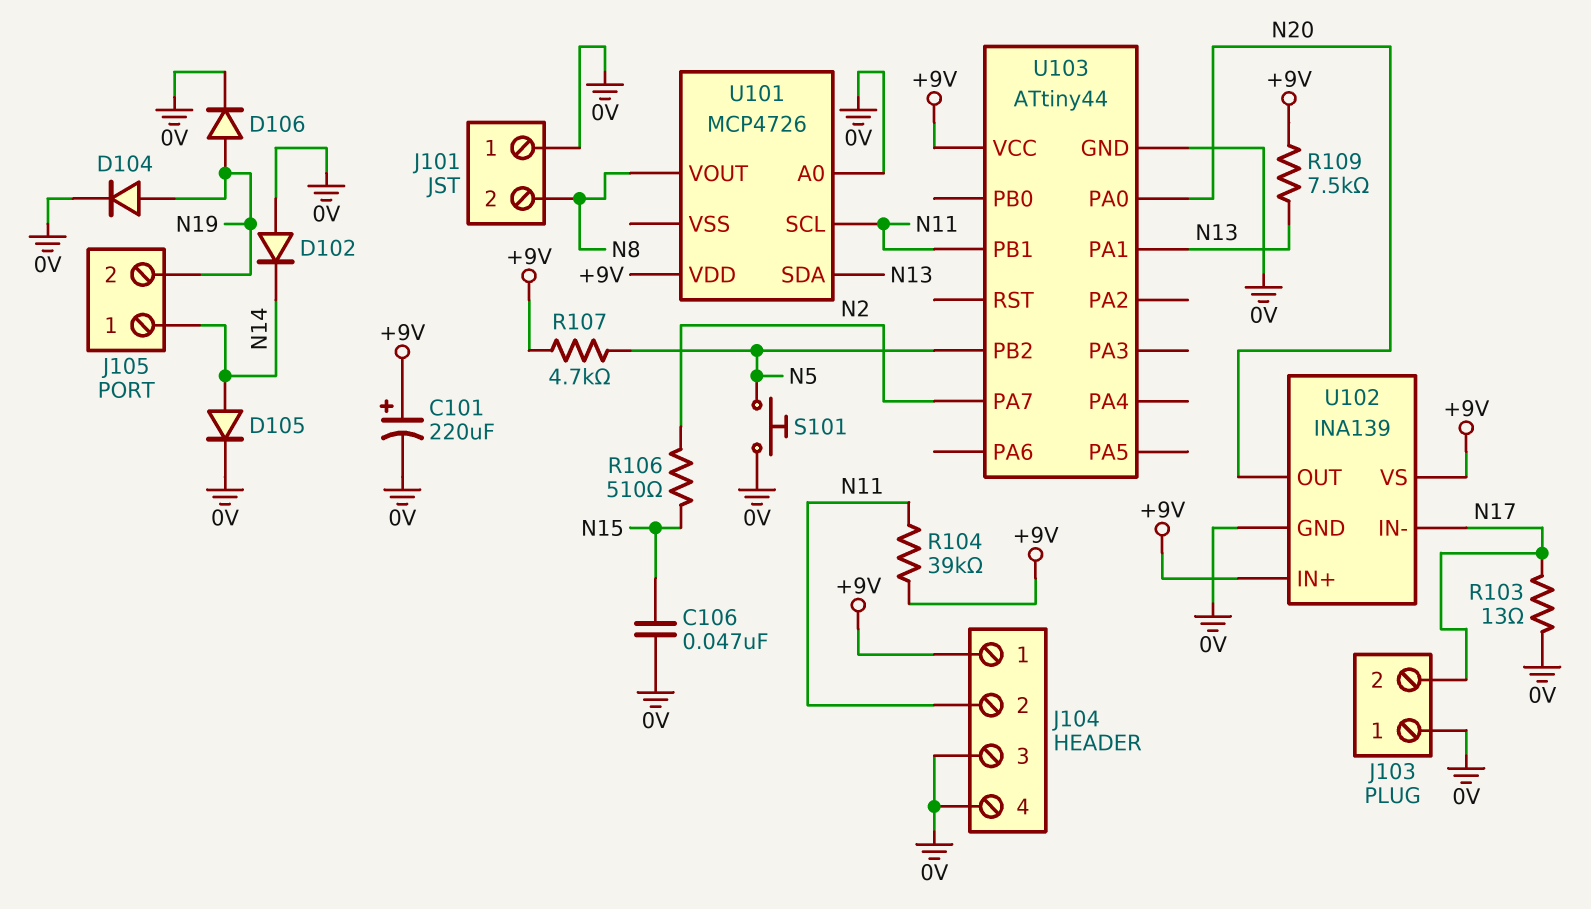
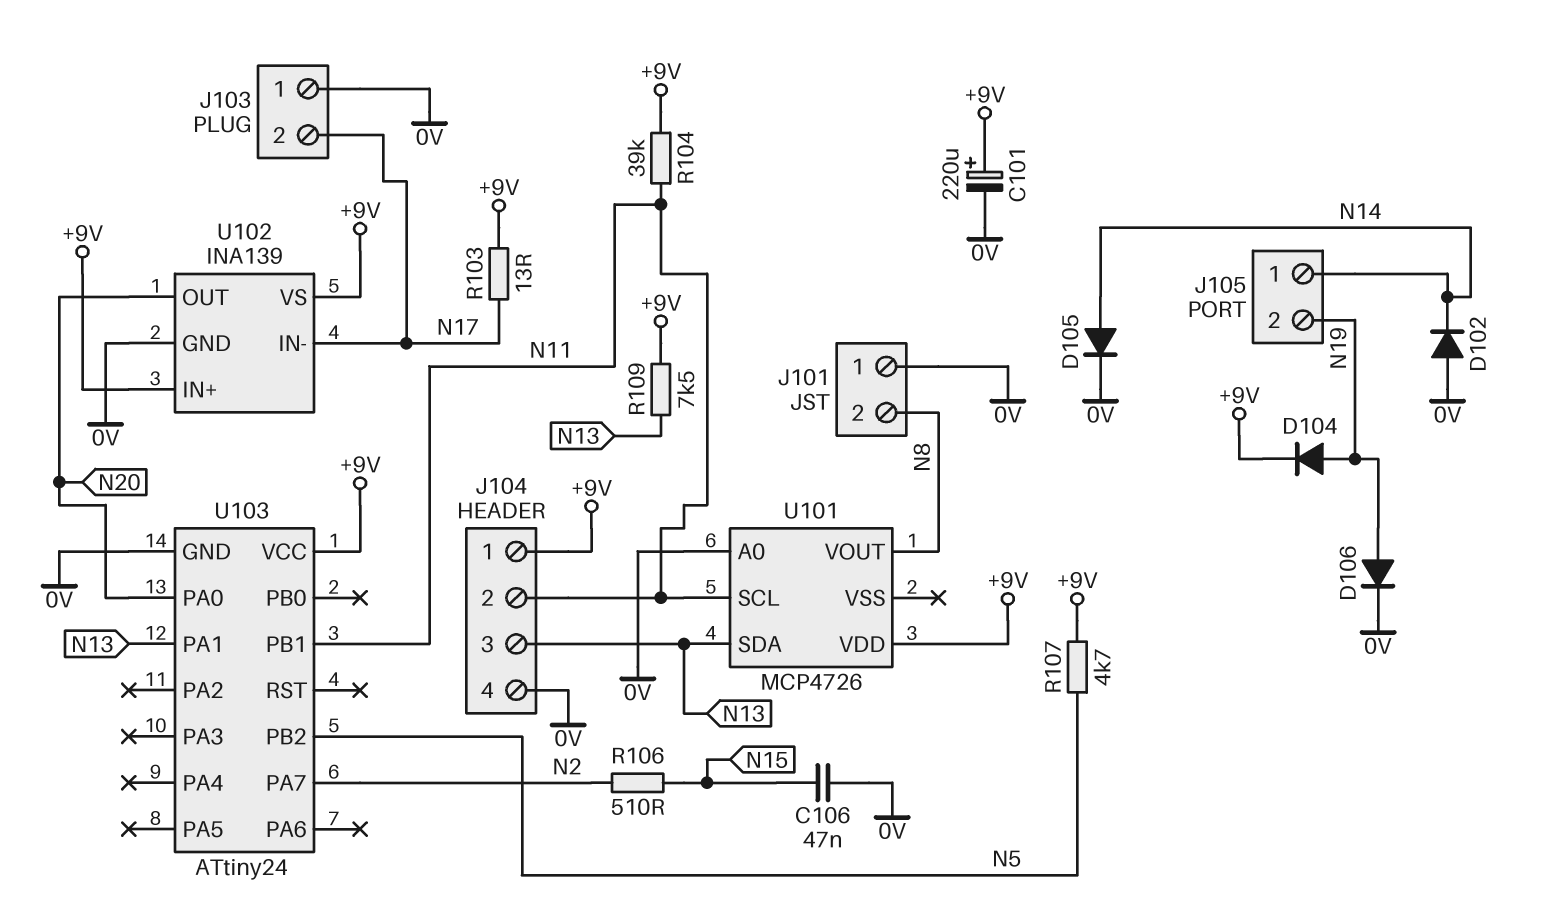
D104: diode (A N19, K 0V) -> diode (A N19, K +9V)
J104 pin 3: 0V -> N13
R103: 13 (0V, N17) -> 13 (+9V, N17)
S101: button (0V, N5) -> none
U103: ATtiny44 -> ATtiny24

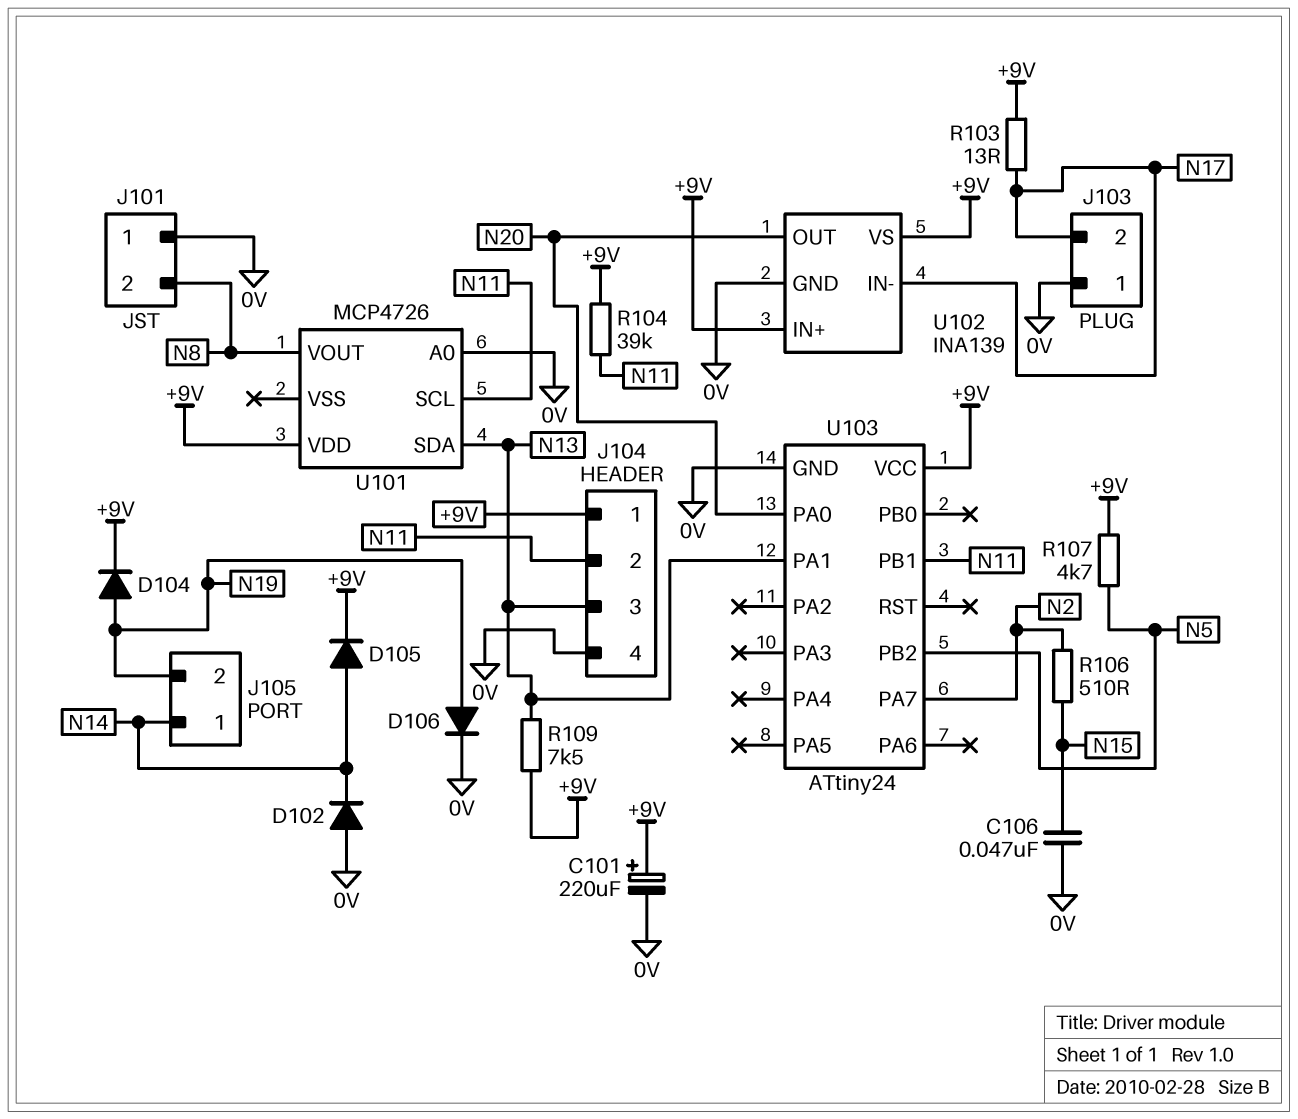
D105: diode (A N14, K 0V) -> diode (A N14, K +9V)

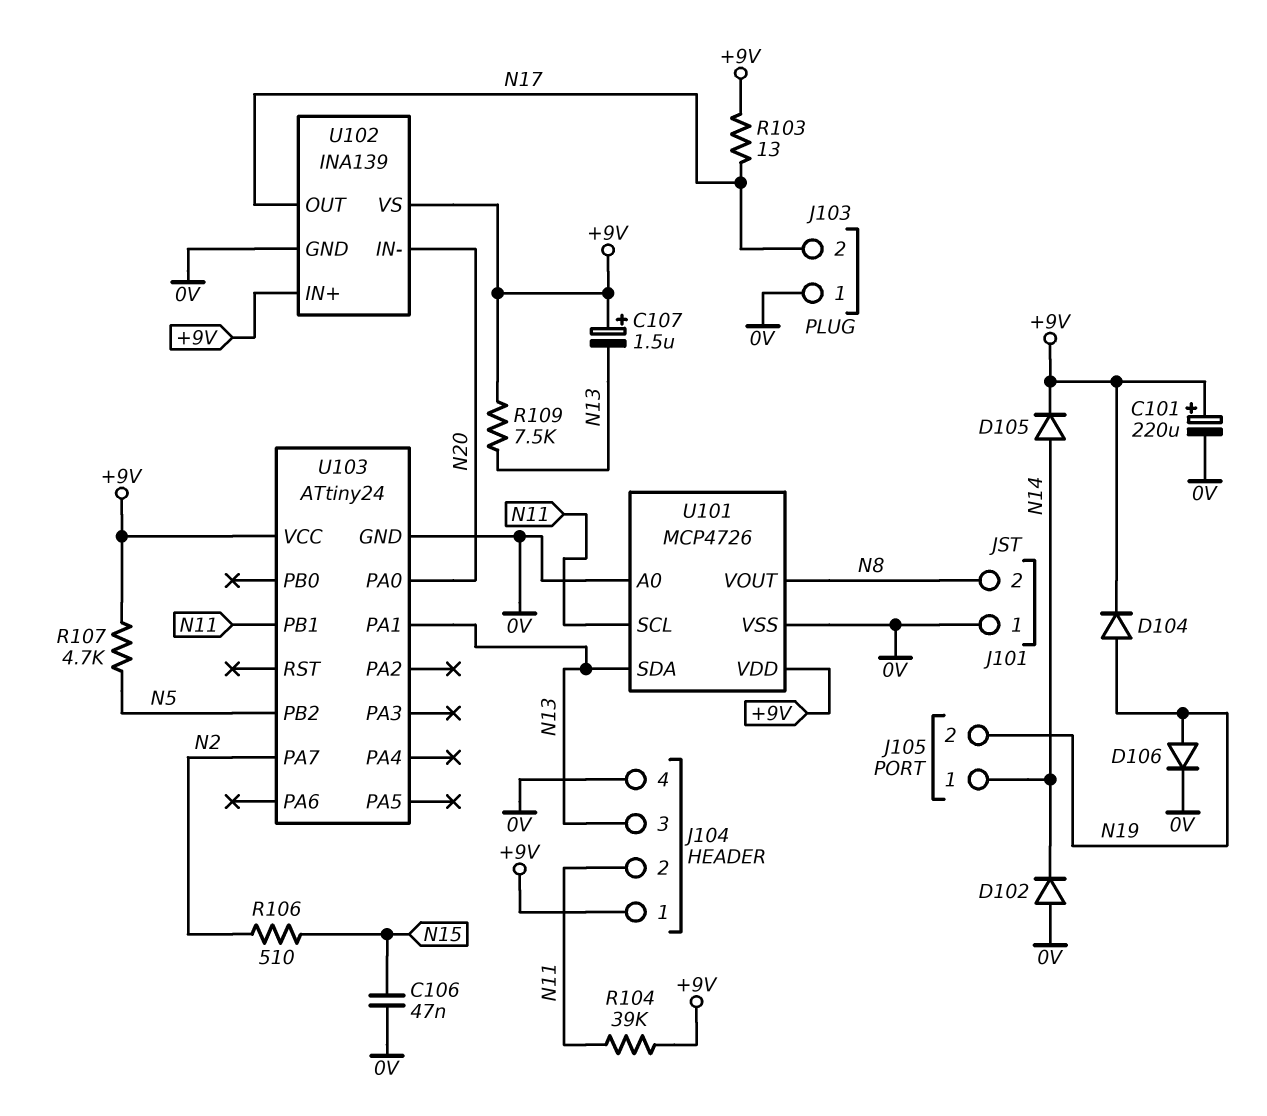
C107: none -> 1.5uF (plus +9V, minus N13)
U101 pin VSS: none -> 0V
U102 pin IN-: N17 -> N20
U102 pin OUT: N20 -> N17

